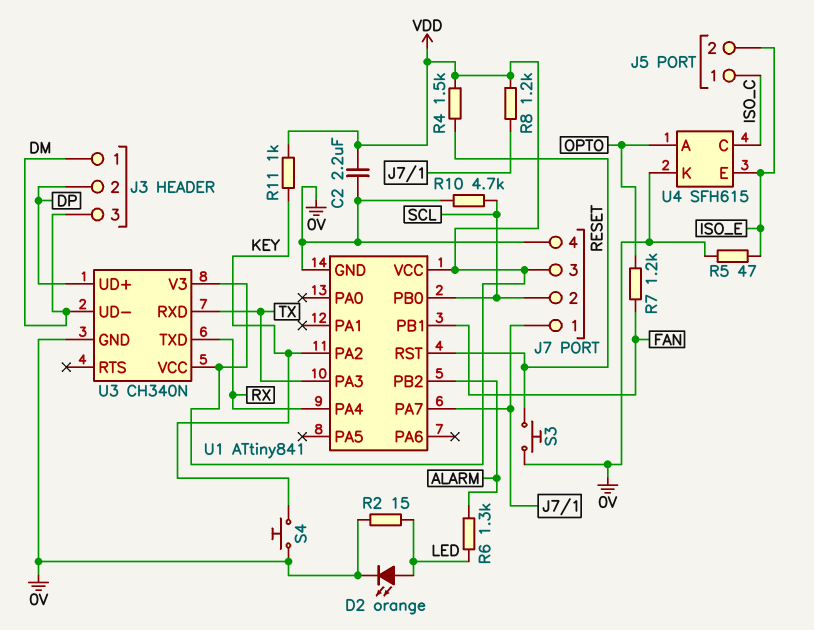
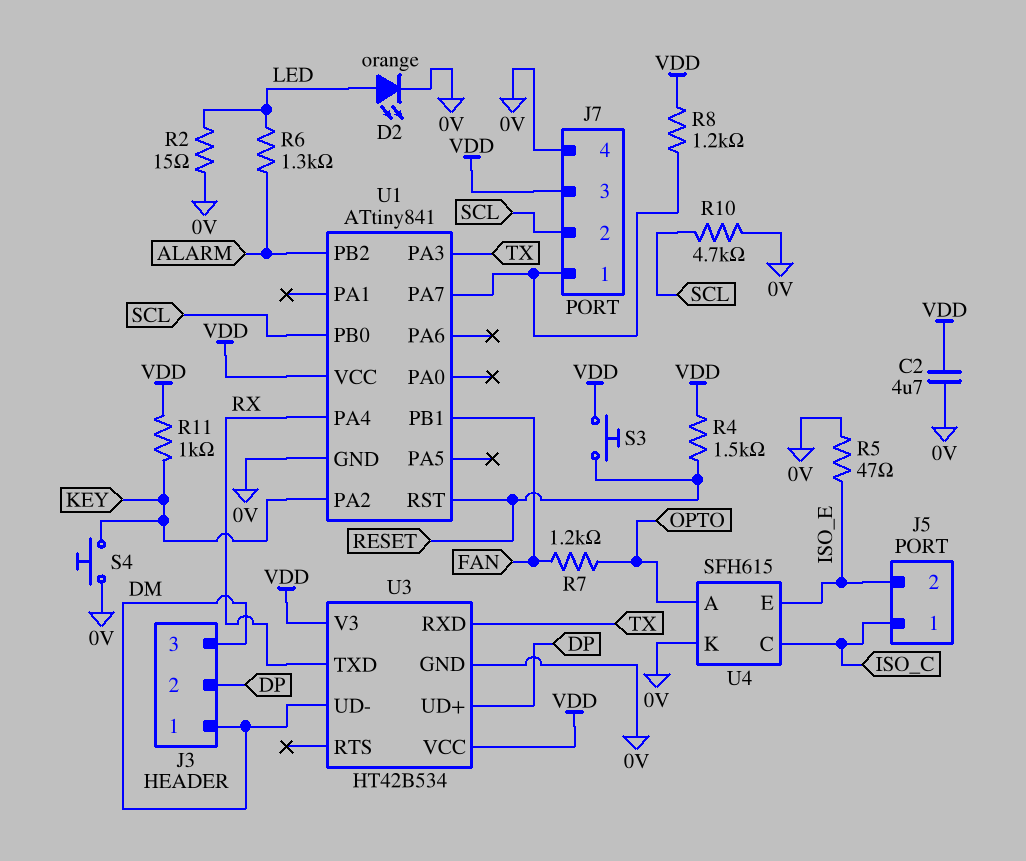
C2: 2.2uF (0V, VDD) -> 4.7uF (0V, VDD)
S3: button (0V, RESET) -> button (RESET, VDD)
U3: CH340N -> HT42B534

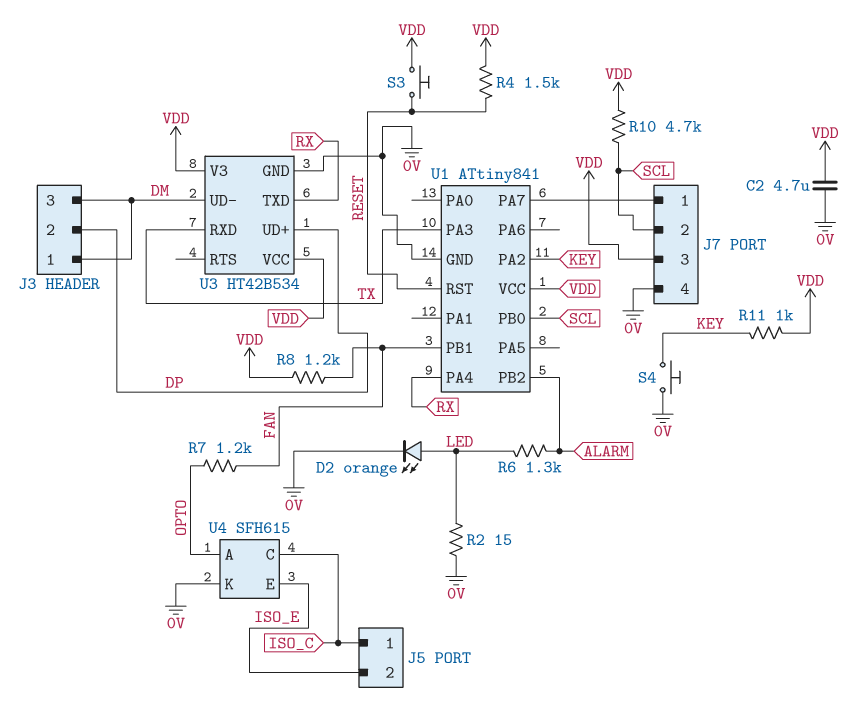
R5: 47 (0V, ISO_E) -> none
R8: 1.2k (J7/1, VDD) -> 1.2k (FAN, VDD)
R10: 4.7k (0V, SCL) -> 4.7k (SCL, VDD)

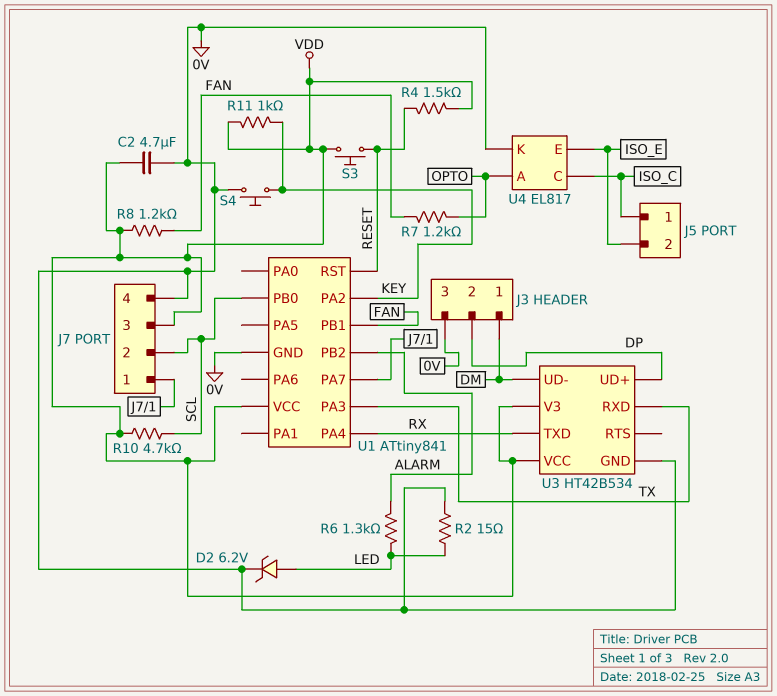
D2: LED orange (A LED, K 0V) -> zener 6.2V (A LED, K 0V)
J3 pin 3: DM -> 0V
U4: SFH615 -> EL817

